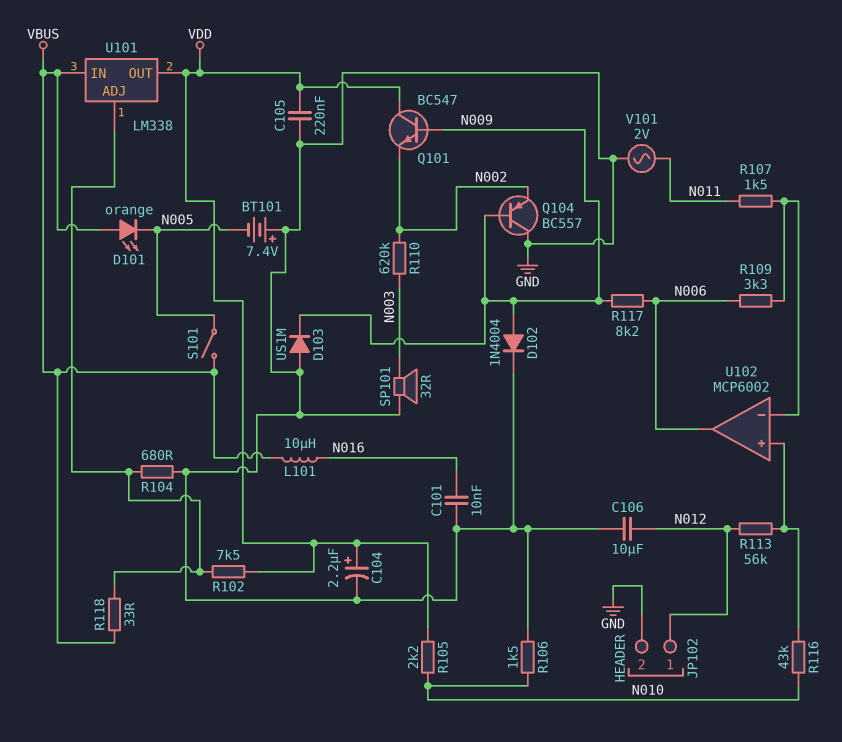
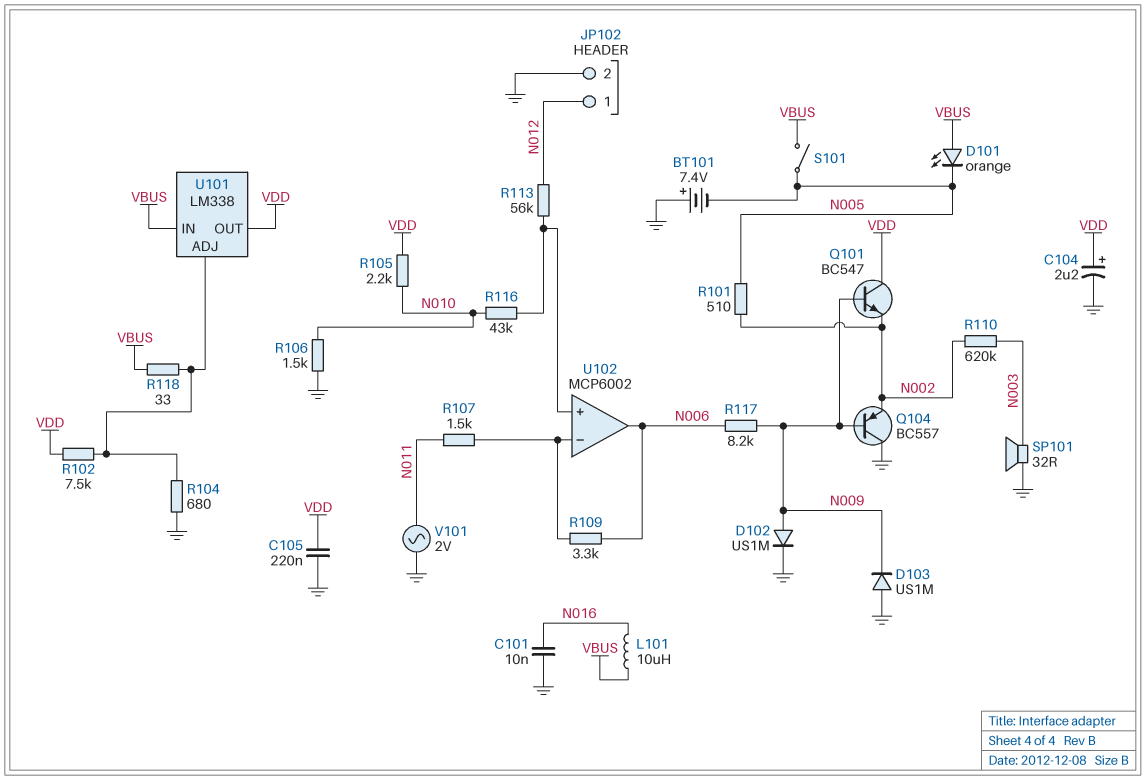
C106: 10uF (GND, N012) -> none
D102: diode 1N4004 (A N009, K GND) -> diode US1M (A N009, K GND)
R101: none -> 510 (N002, N005)

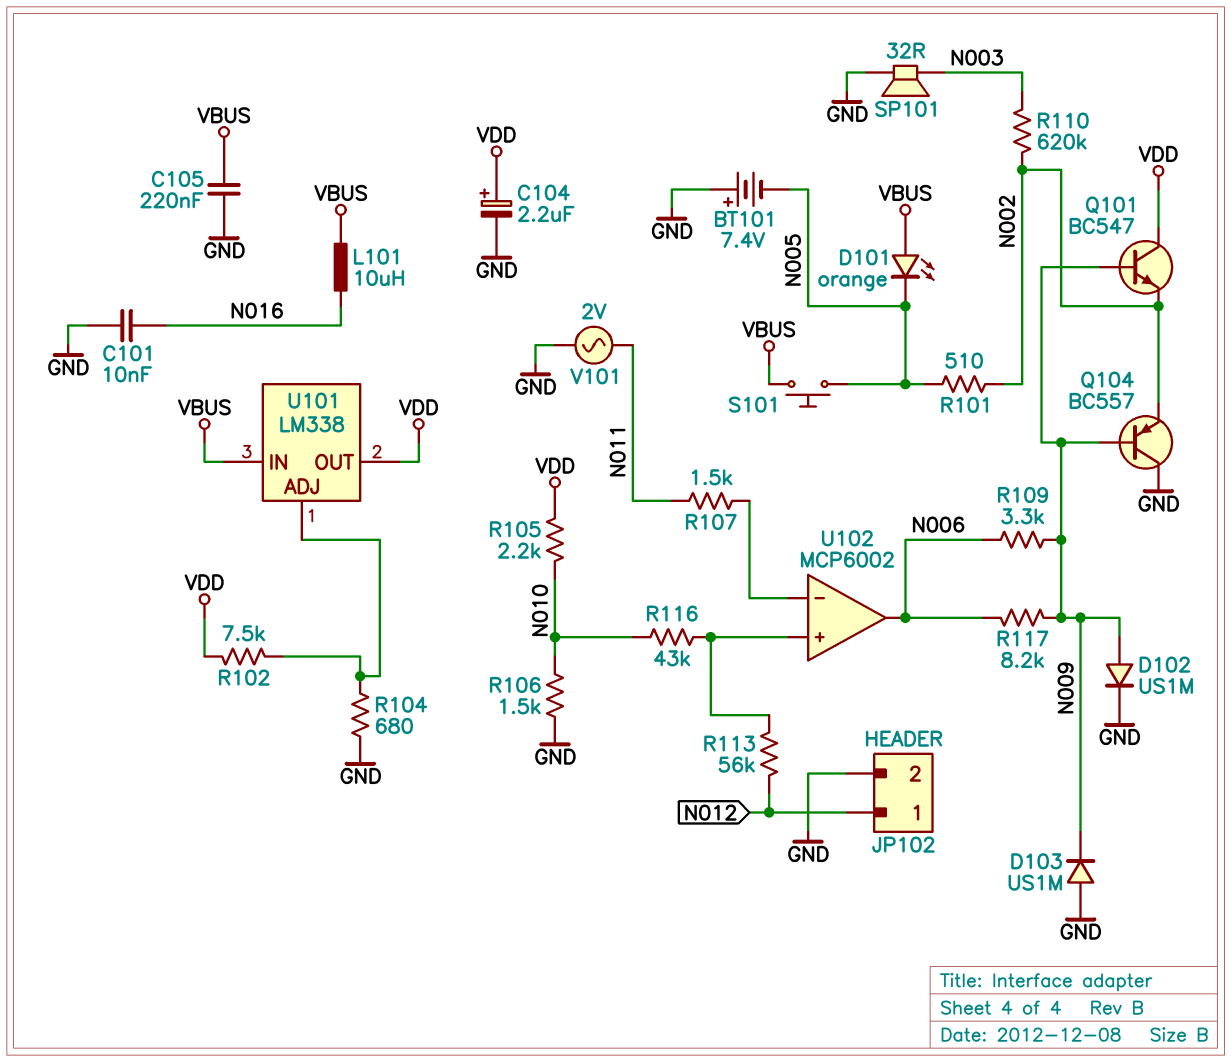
C105: 220nF (GND, VDD) -> 220nF (GND, VBUS)
R109: 3.3k (N006, U102/in-) -> 3.3k (N006, N009)
R118: 33 (U101/ADJ, VBUS) -> none
S101: switch (N005, VBUS) -> button (N005, VBUS)

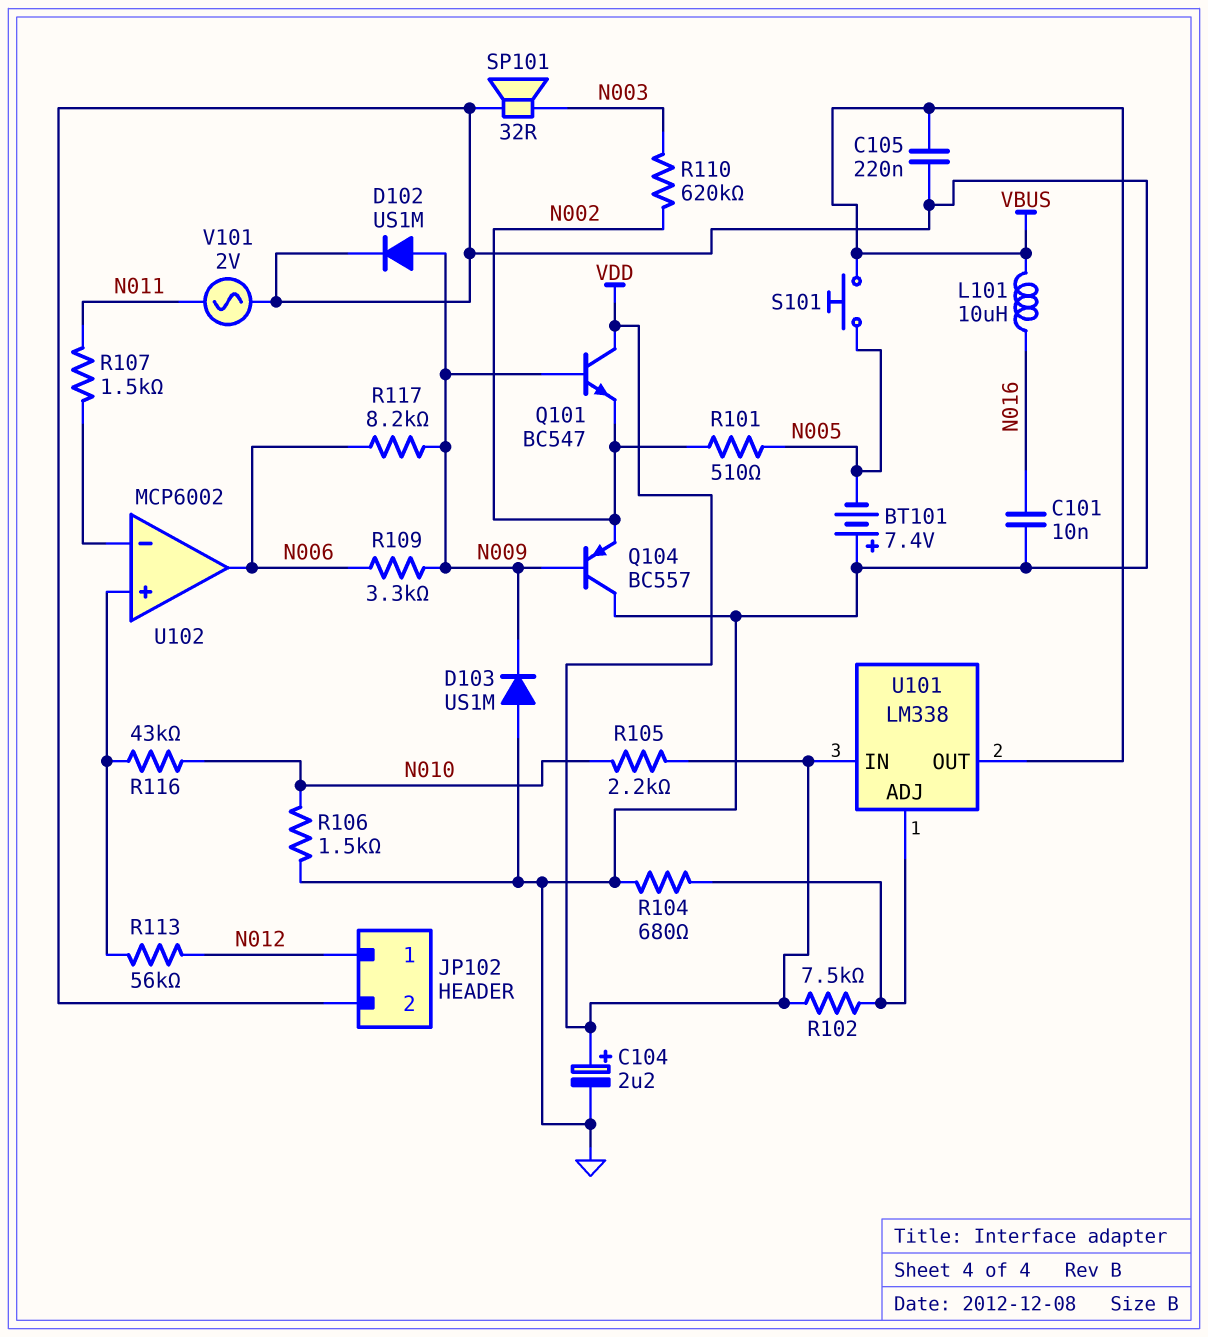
D101: LED orange (A VBUS, K N005) -> none
U101 pin IN: VBUS -> VDD
U101 pin OUT: VDD -> VBUS

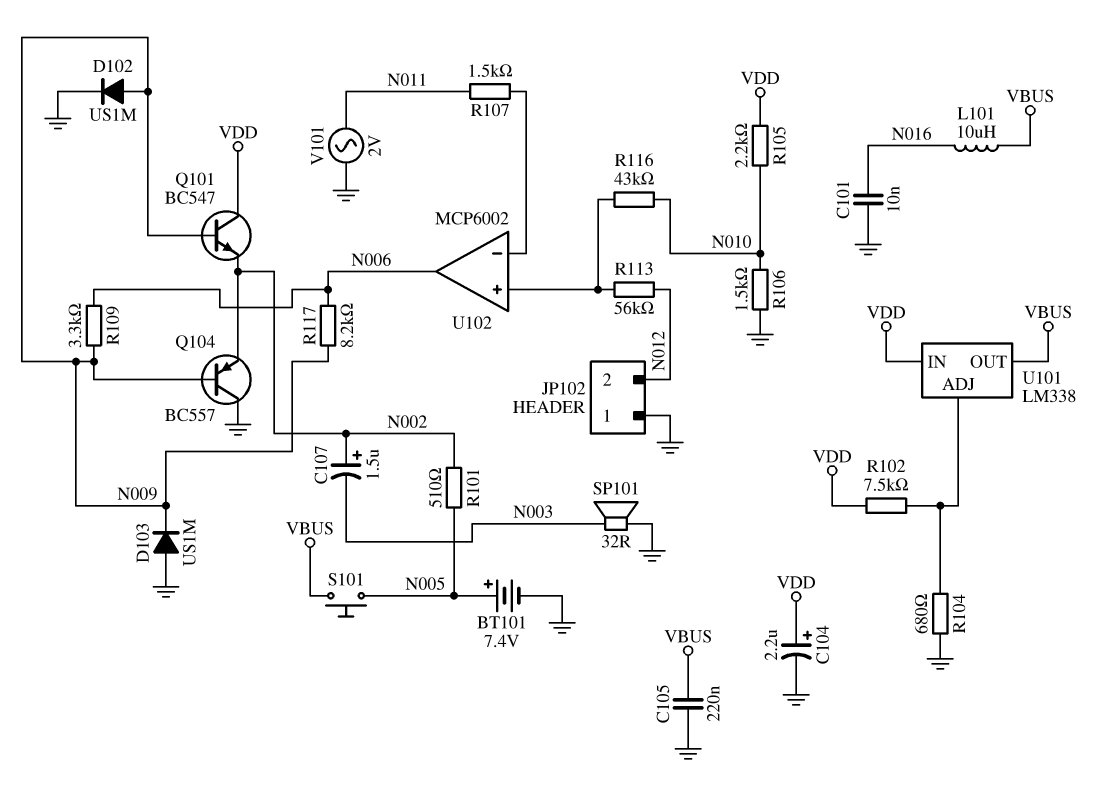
BT101: 7.4V (plus GND, minus N005) -> 7.4V (plus N005, minus GND)
C107: none -> 1.5uF (plus N002, minus N003)
JP102 pin 1: N012 -> GND
JP102 pin 2: GND -> N012
R110: 620k (N002, N003) -> none

